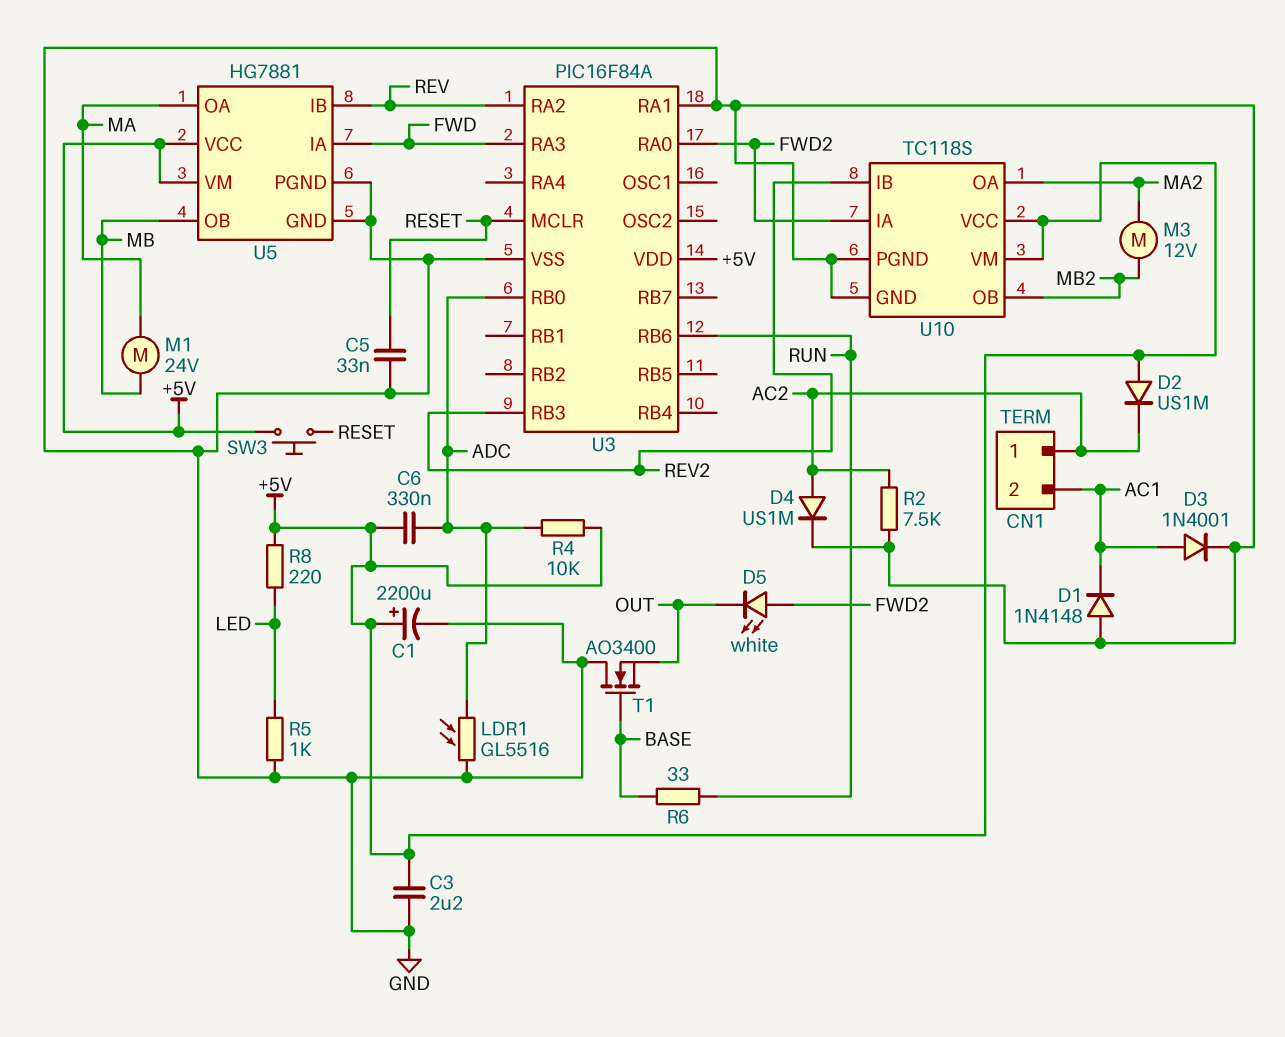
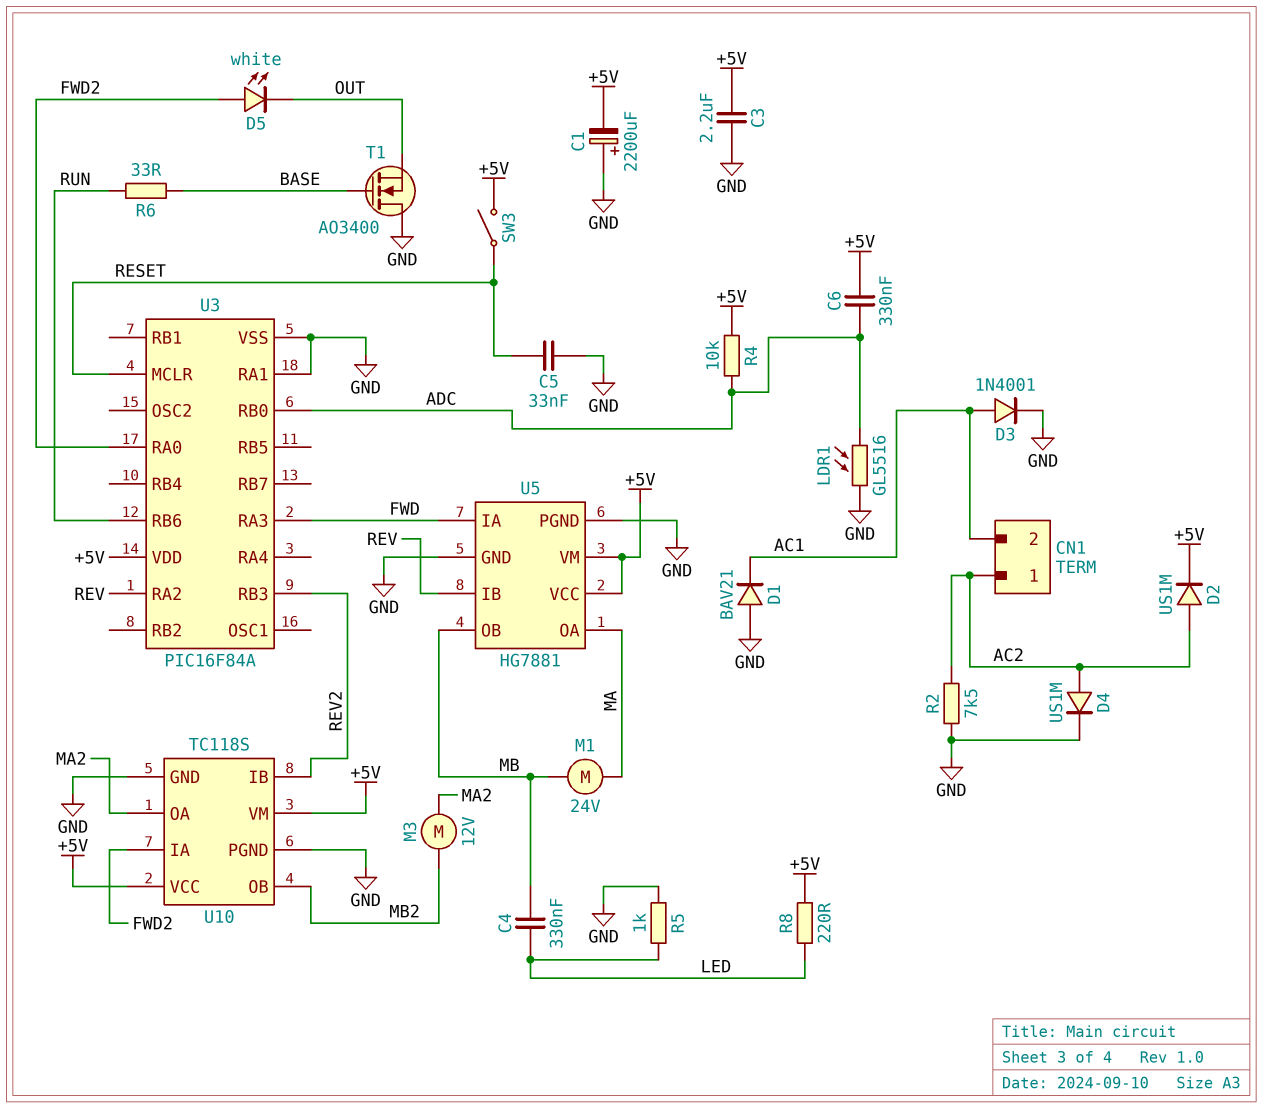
C1: 2200uF (plus +5V, minus GND) -> 2200uF (plus GND, minus +5V)
C4: none -> 330nF (LED, MB)
D1: diode 1N4148 (A GND, K AC1) -> diode BAV21 (A GND, K AC1)
D2: diode US1M (A +5V, K AC2) -> diode US1M (A AC2, K +5V)
SW3: button (+5V, RESET) -> switch (+5V, RESET)

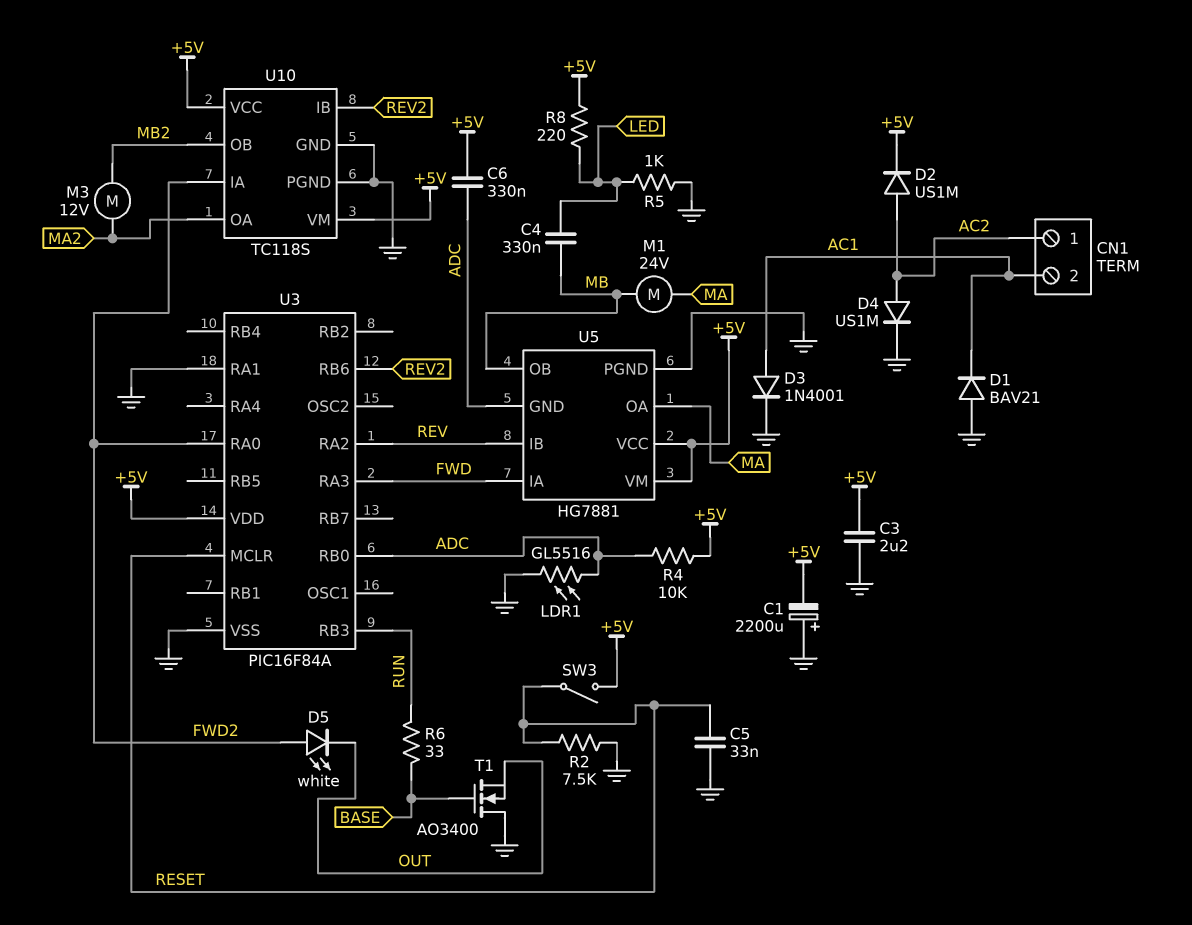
R2: 7.5k (AC2, GND) -> 7.5k (GND, RESET)
U3 pin RB3: REV2 -> RUN
U3 pin RB6: RUN -> REV2
U5 pin GND: GND -> ADC

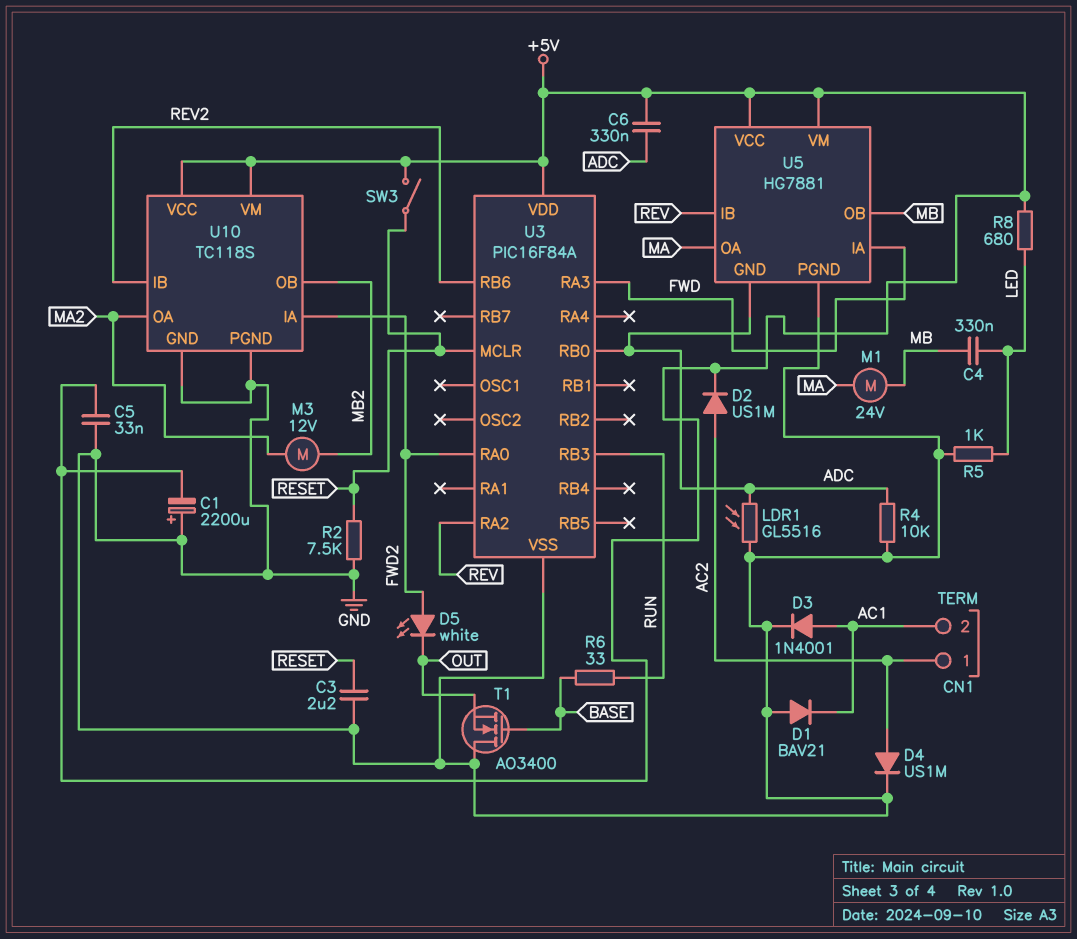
C3: 2.2uF (+5V, GND) -> 2.2uF (GND, RESET)
C5: 33nF (GND, RESET) -> 33nF (+5V, GND)
R4: 10k (+5V, ADC) -> 10k (ADC, GND)
R8: 220 (+5V, LED) -> 680 (+5V, LED)
U3 pin RA1: GND -> none

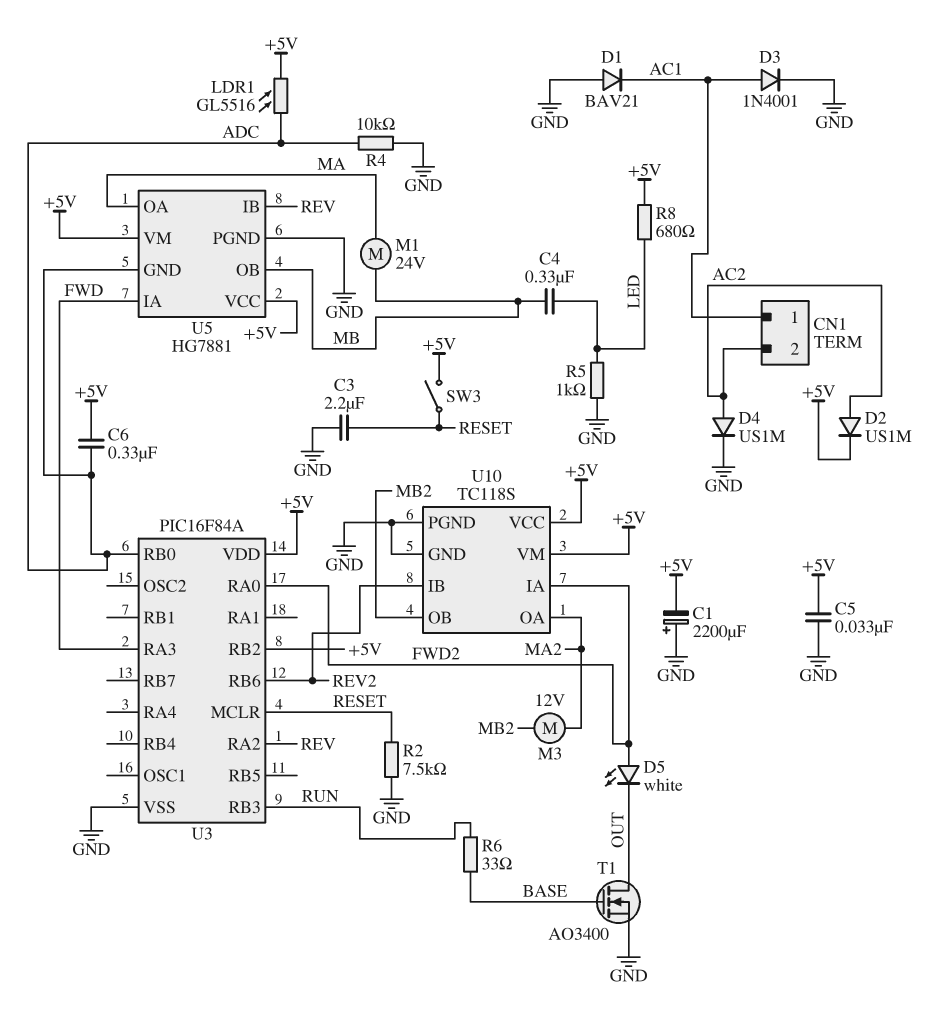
CN1 pin 1: AC2 -> AC1
CN1 pin 2: AC1 -> AC2
LDR1: GL5516 (ADC, GND) -> GL5516 (+5V, ADC)
T1: NMOS AO3400 (G BASE, D GND, S OUT) -> NMOS AO3400 (G BASE, D OUT, S GND)
U3 pin RB2: none -> +5V

